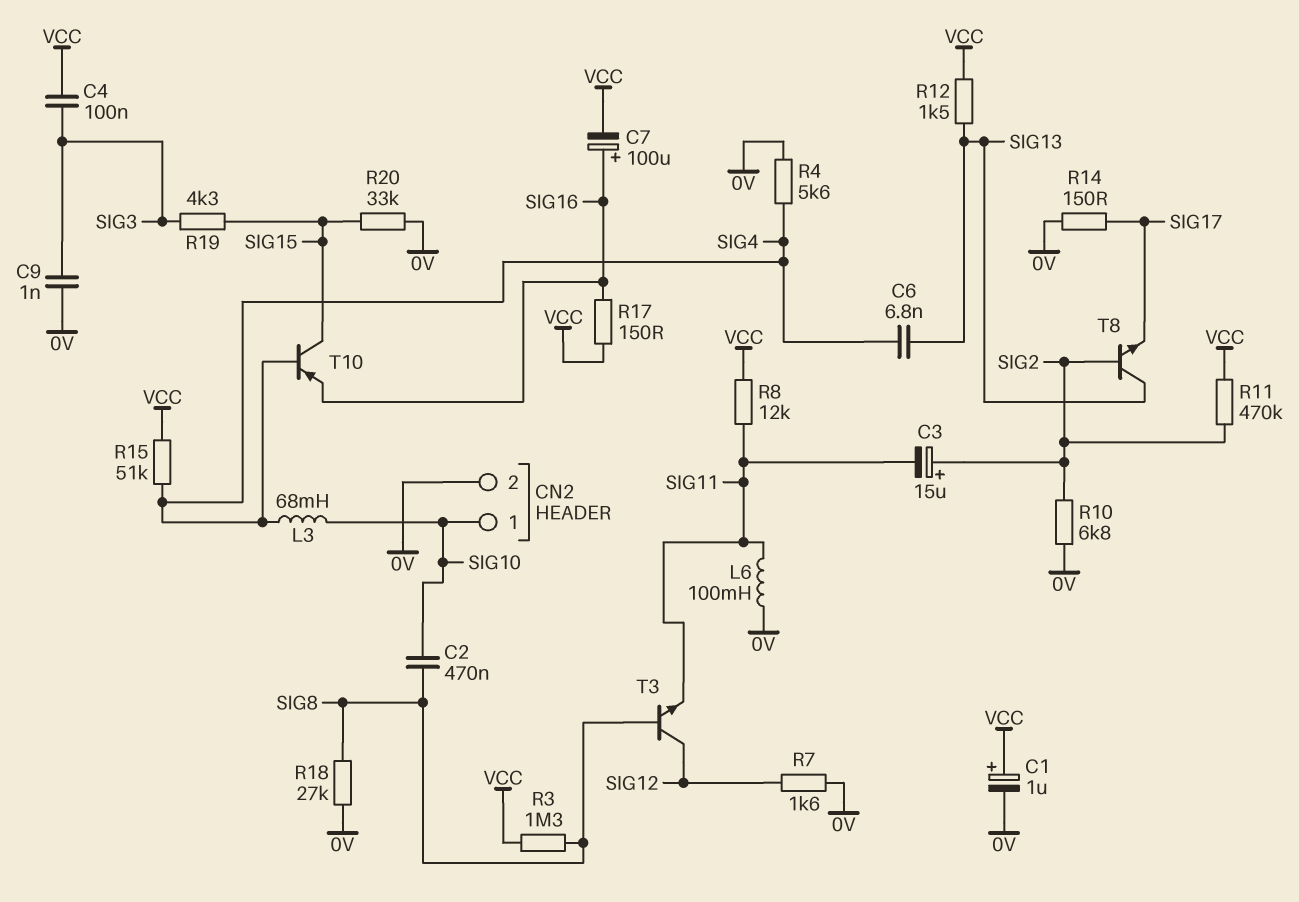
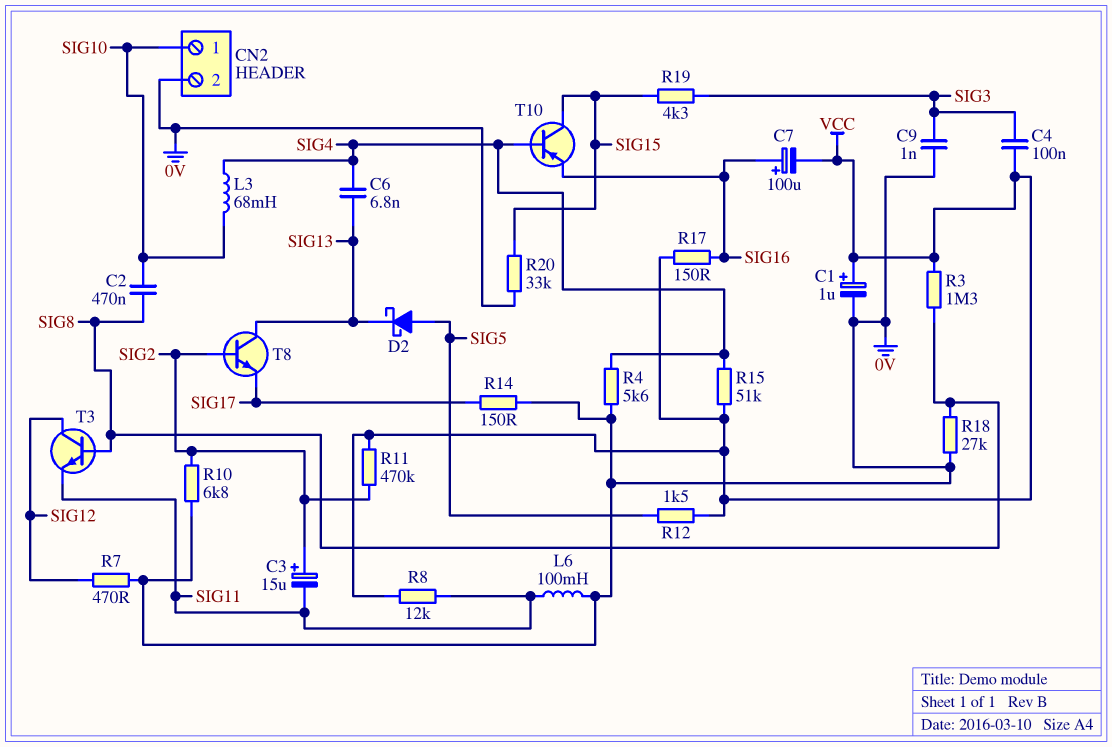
D2: none -> schottky (A SIG5, K SIG13)
R7: 1.6k (0V, SIG12) -> 470 (0V, SIG12)
R12: 1.5k (SIG13, VCC) -> 1.5k (SIG5, VCC)

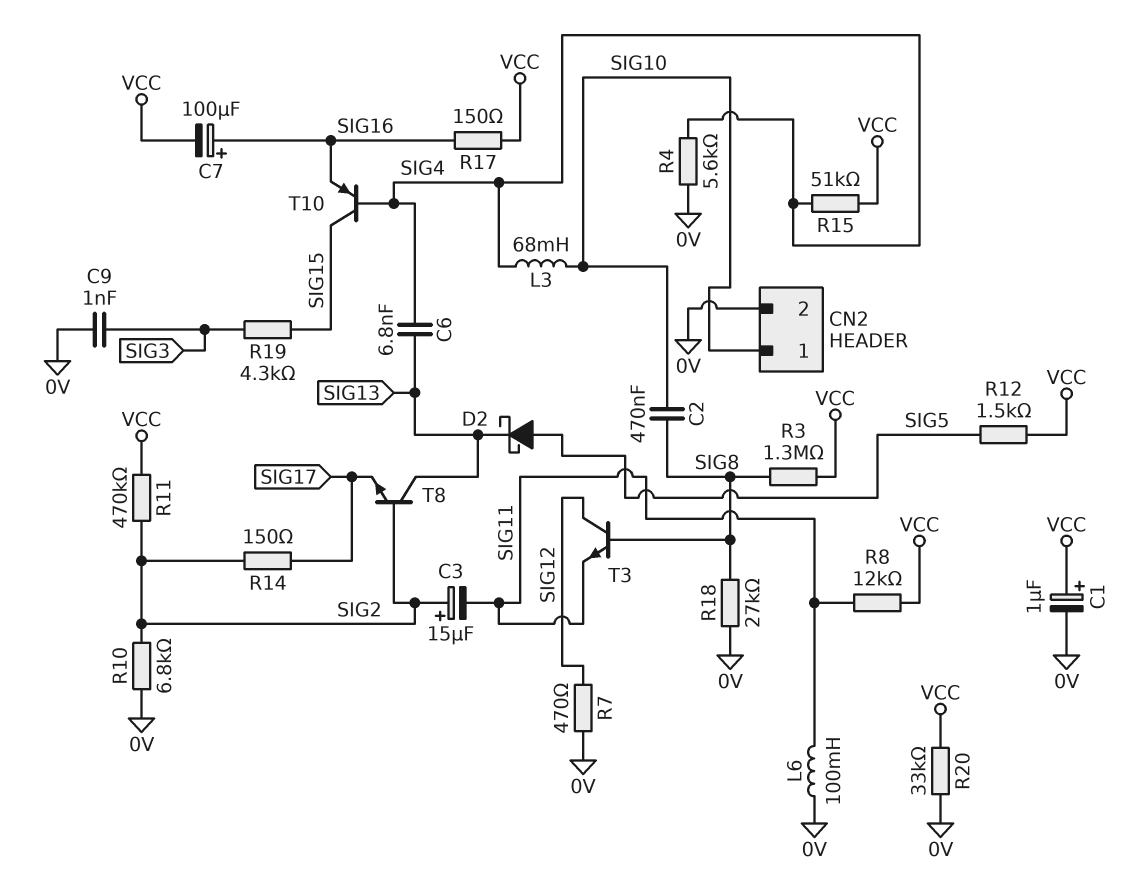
C4: 100nF (SIG3, VCC) -> none
R14: 150 (0V, SIG17) -> 150 (SIG2, SIG17)
R20: 33k (0V, SIG15) -> 33k (0V, VCC)

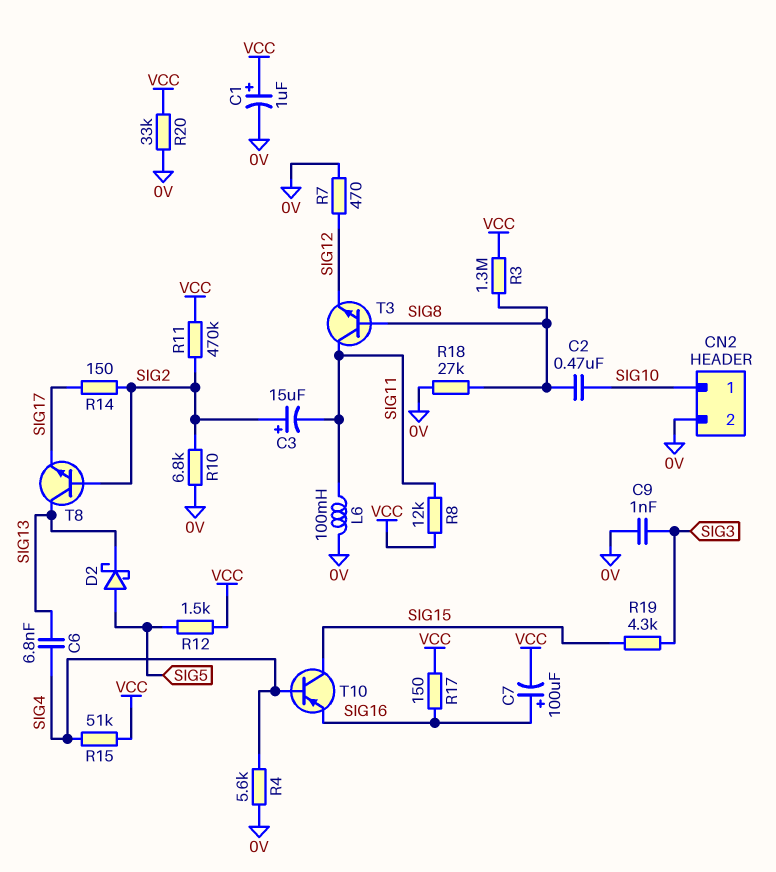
L3: 68mH (SIG4, SIG10) -> none
T3: NPN (B SIG8, C SIG12, E SIG11) -> NPN (B SIG8, C SIG11, E SIG12)

